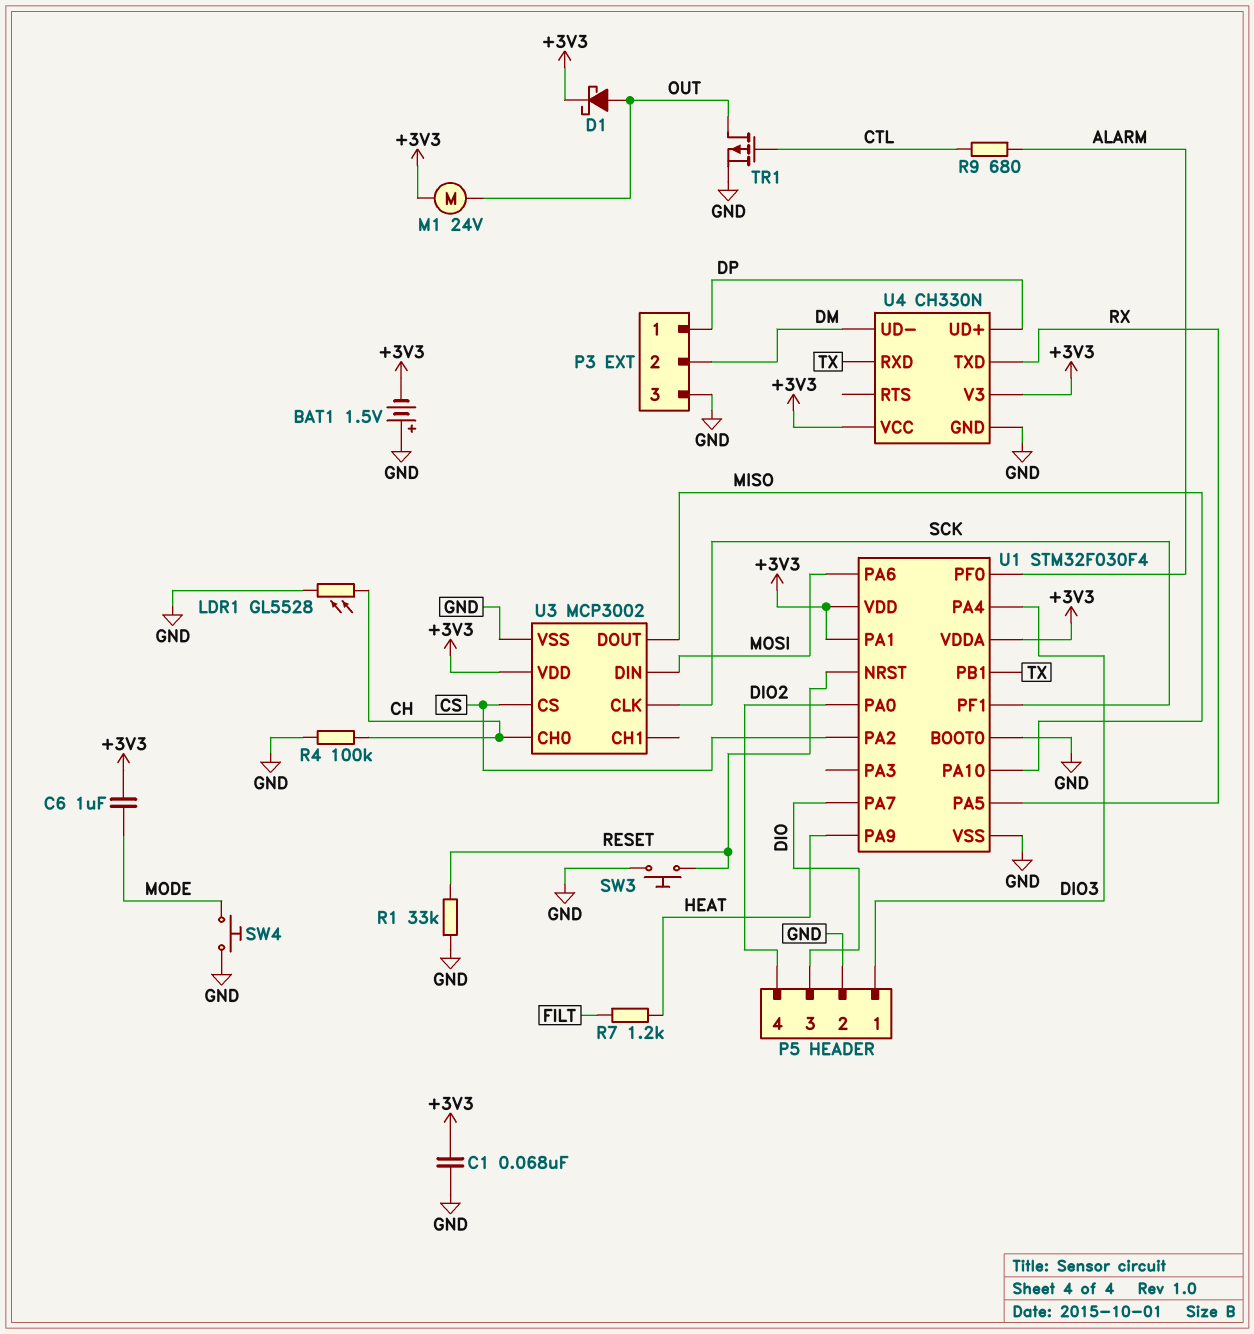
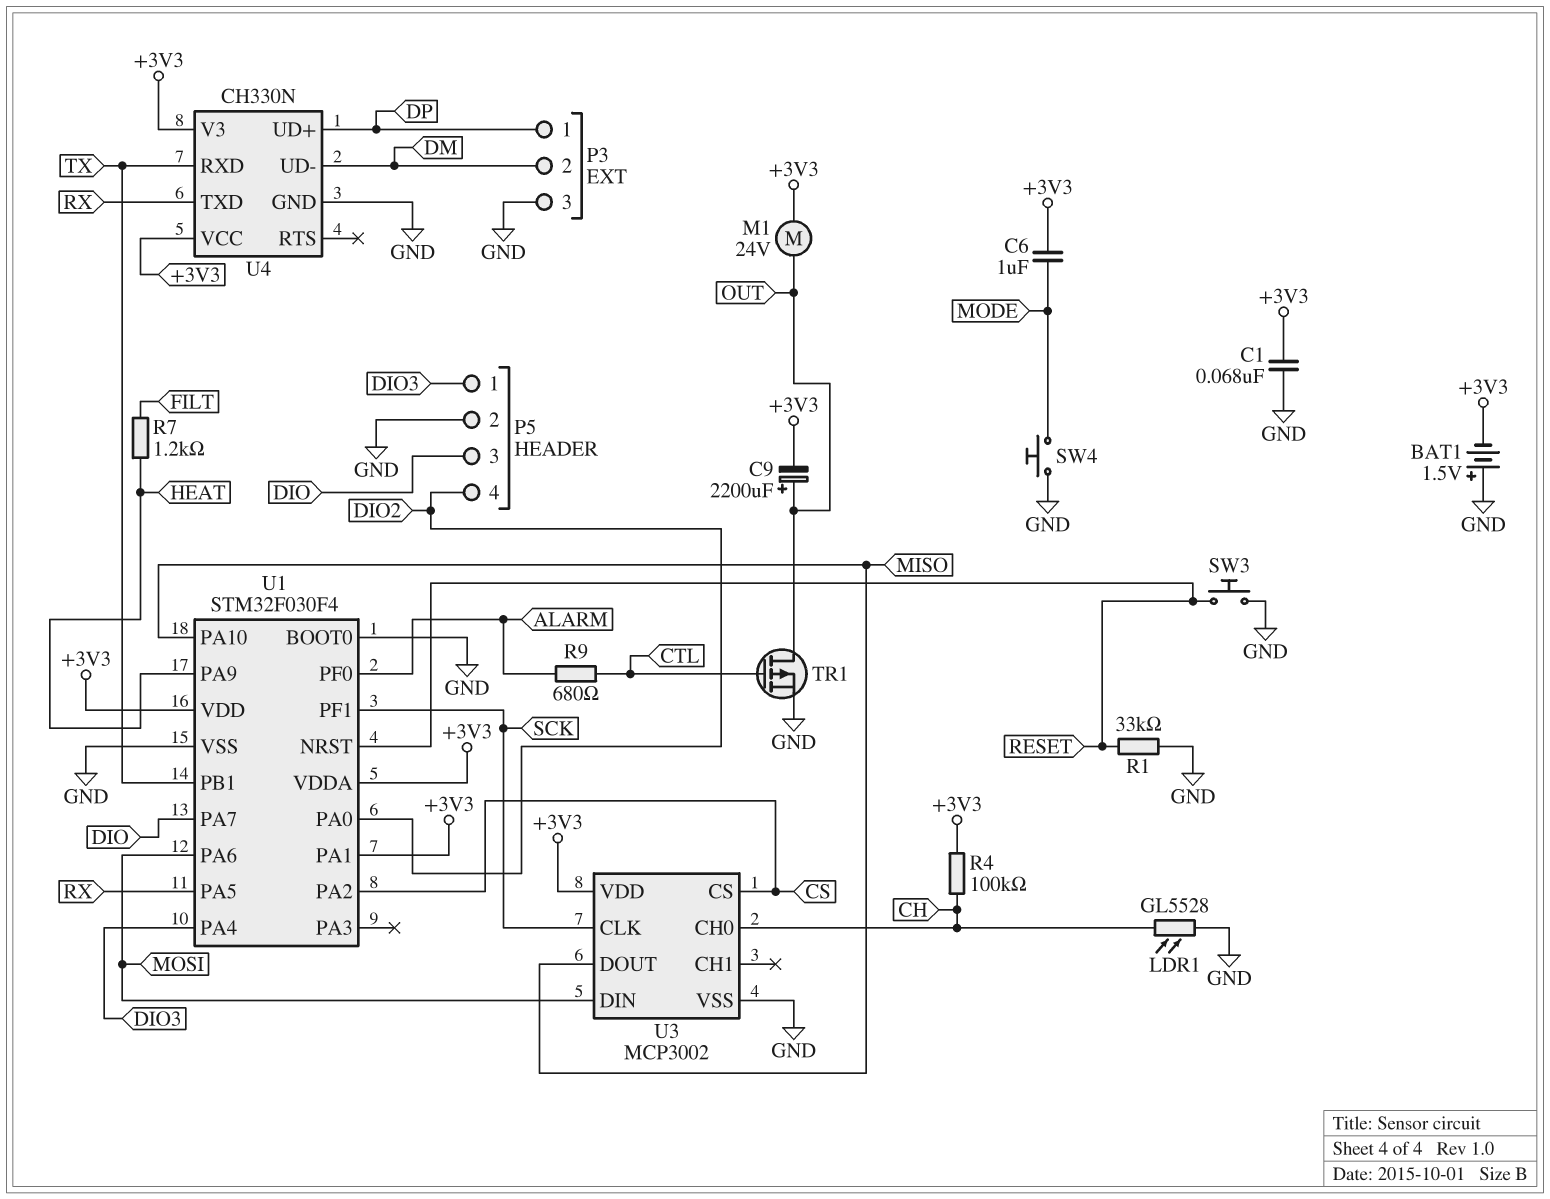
C9: none -> 2200uF (plus OUT, minus +3V3)
D1: schottky (A OUT, K +3V3) -> none
R4: 100k (CH, GND) -> 100k (+3V3, CH)

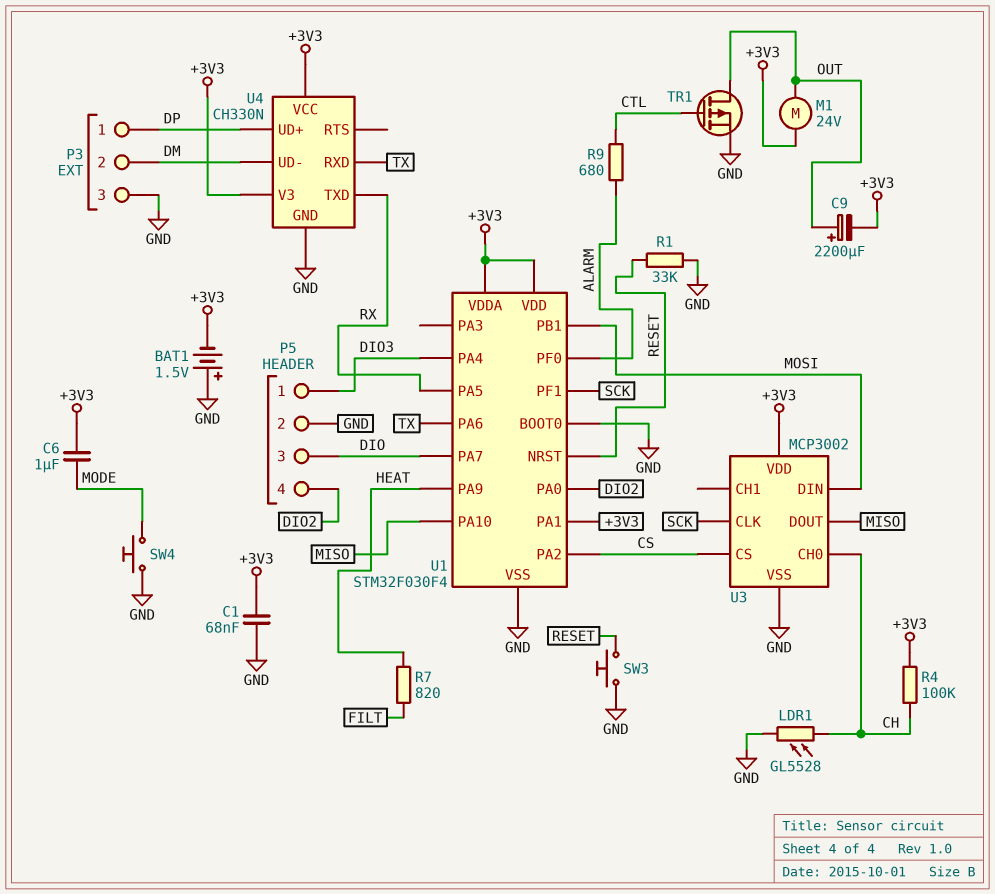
R7: 1.2k (FILT, HEAT) -> 820 (FILT, HEAT)
U1 pin PA6: MOSI -> TX
U1 pin PB1: TX -> MOSI

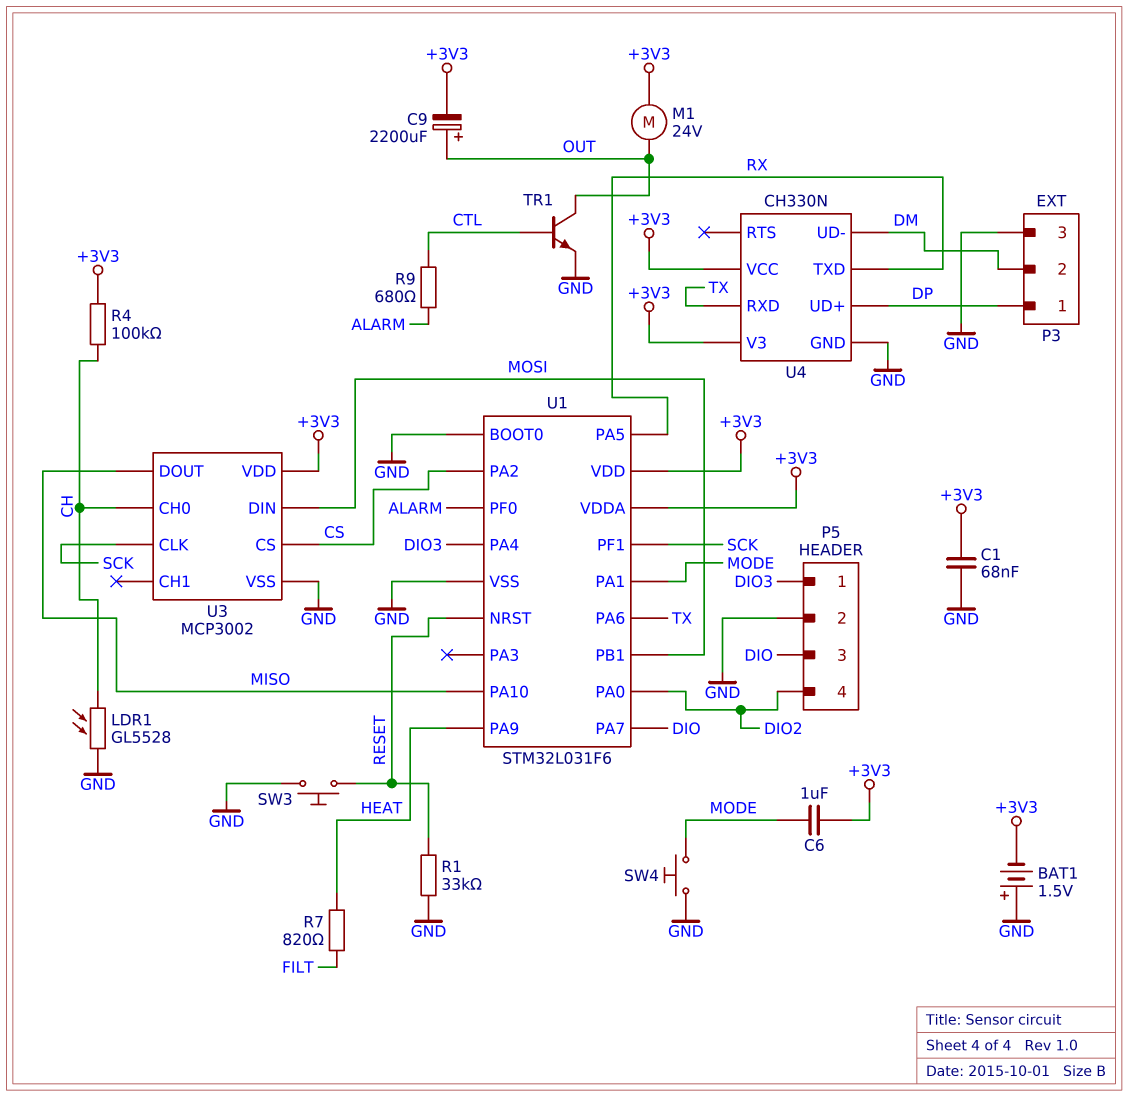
TR1: PMOS (G CTL, D OUT, S GND) -> NPN (B CTL, C OUT, E GND)
U1: STM32F030F4 -> STM32L031F6
U1 pin PA1: +3V3 -> MODE

